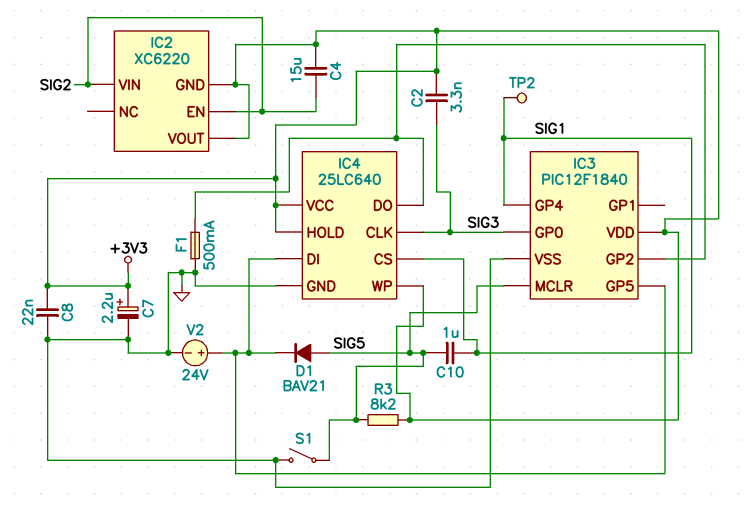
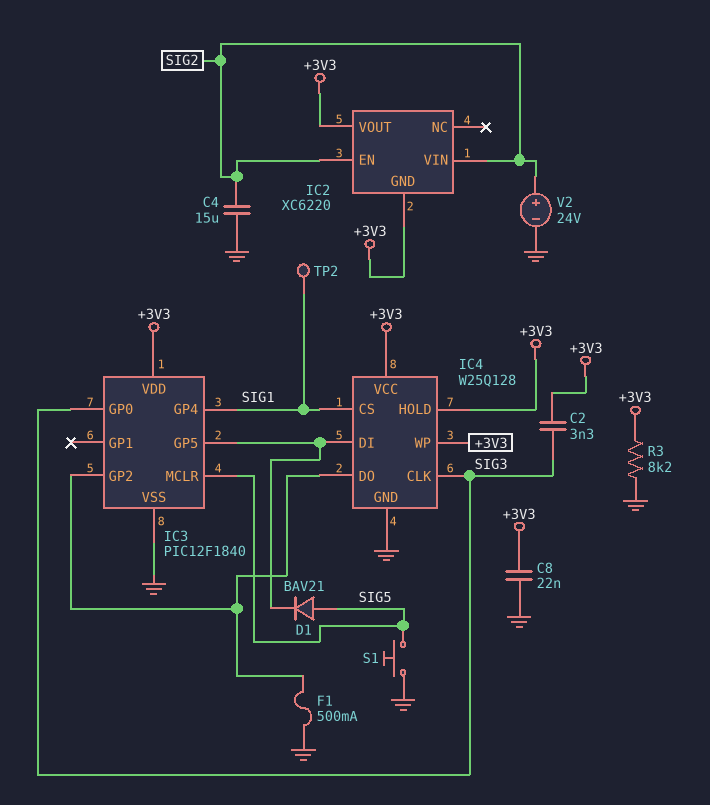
C4: 15uF (+3V3, SIG2) -> 15uF (GND, SIG2)
C7: 2.2uF (plus +3V3, minus GND) -> none
C10: 1uF (SIG1, SIG5) -> none
IC4: 25LC640 -> W25Q128
R3: 8.2k (+3V3, SIG5) -> 8.2k (+3V3, GND)
S1: switch (GND, SIG5) -> button (GND, SIG5)
V2: 24V (plus IC3/GP5, minus GND) -> 24V (plus SIG2, minus GND)

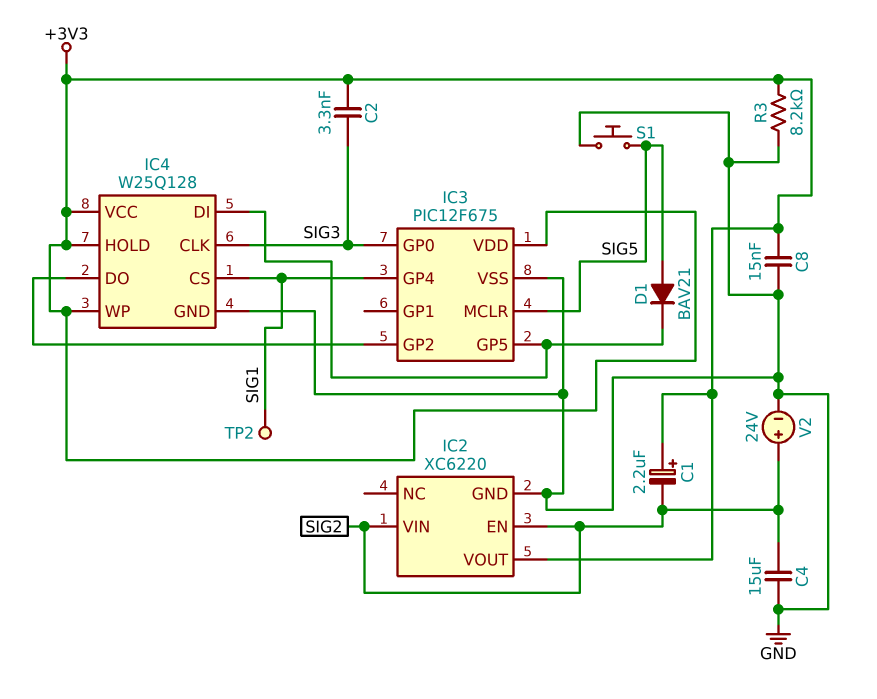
C1: none -> 2.2uF (plus +3V3, minus SIG2)
C8: 22nF (+3V3, GND) -> 15nF (+3V3, GND)
F1: 500mA (GND, IC3/GP2) -> none
IC2 pin GND: +3V3 -> GND
IC3: PIC12F1840 -> PIC12F675

